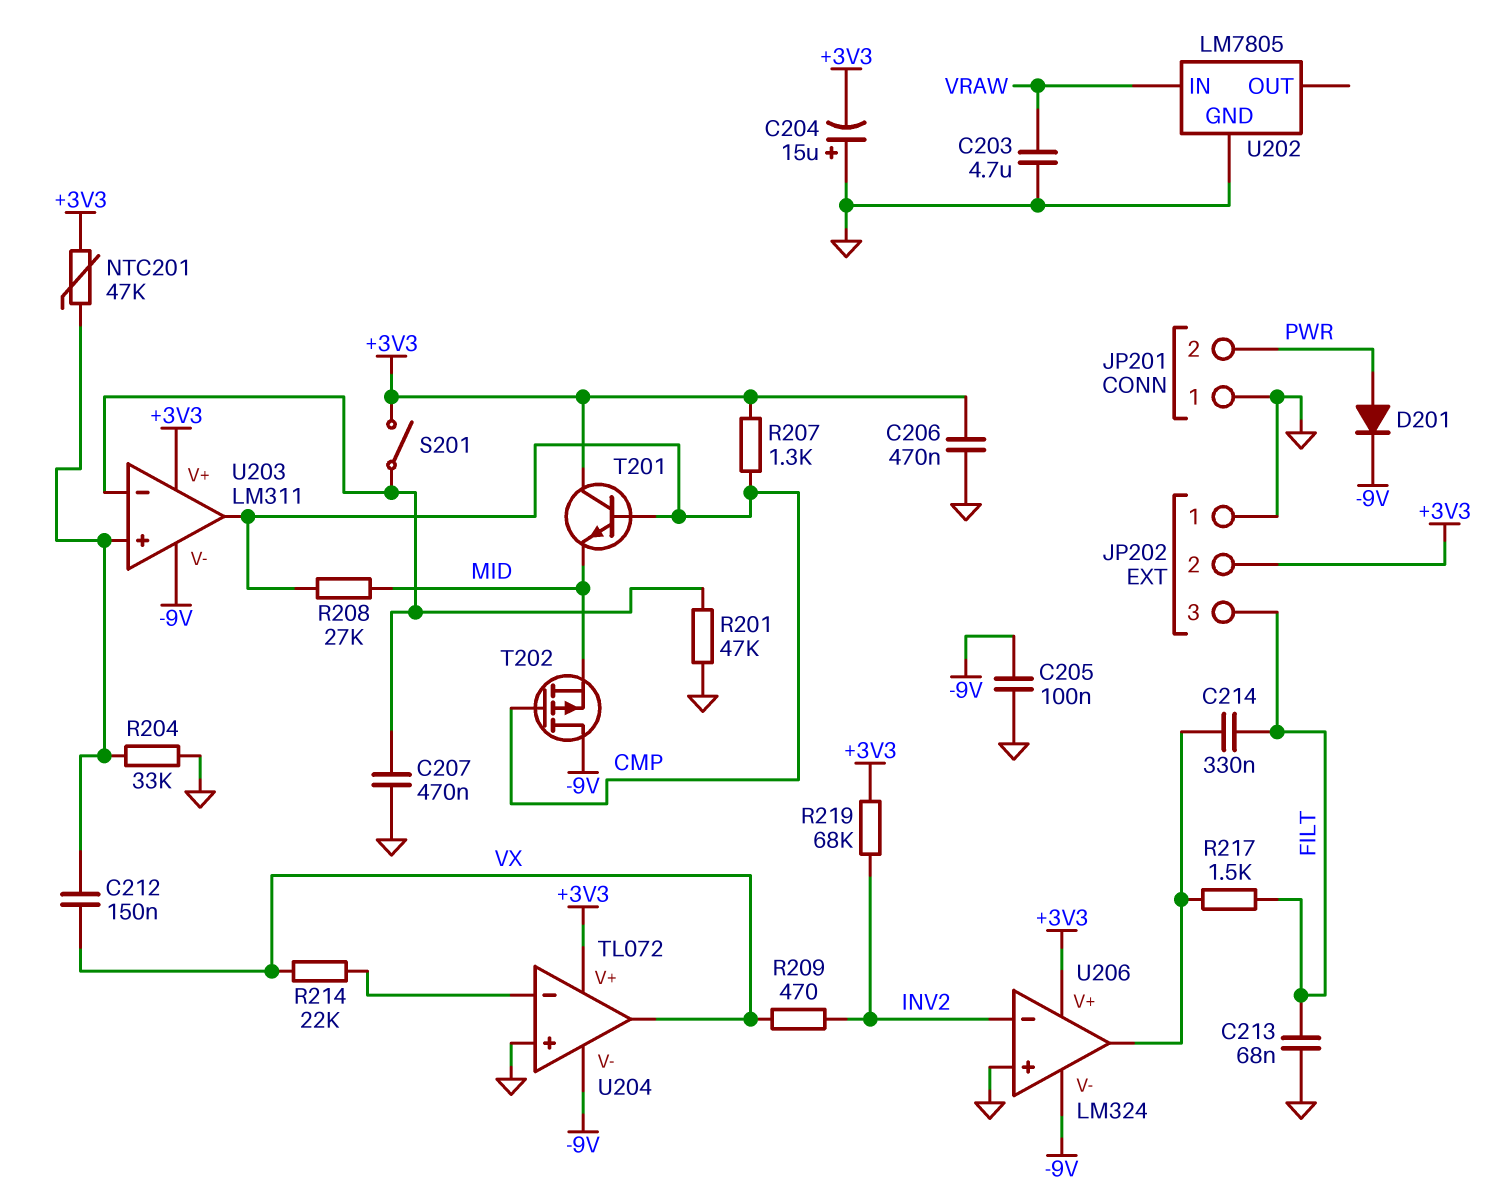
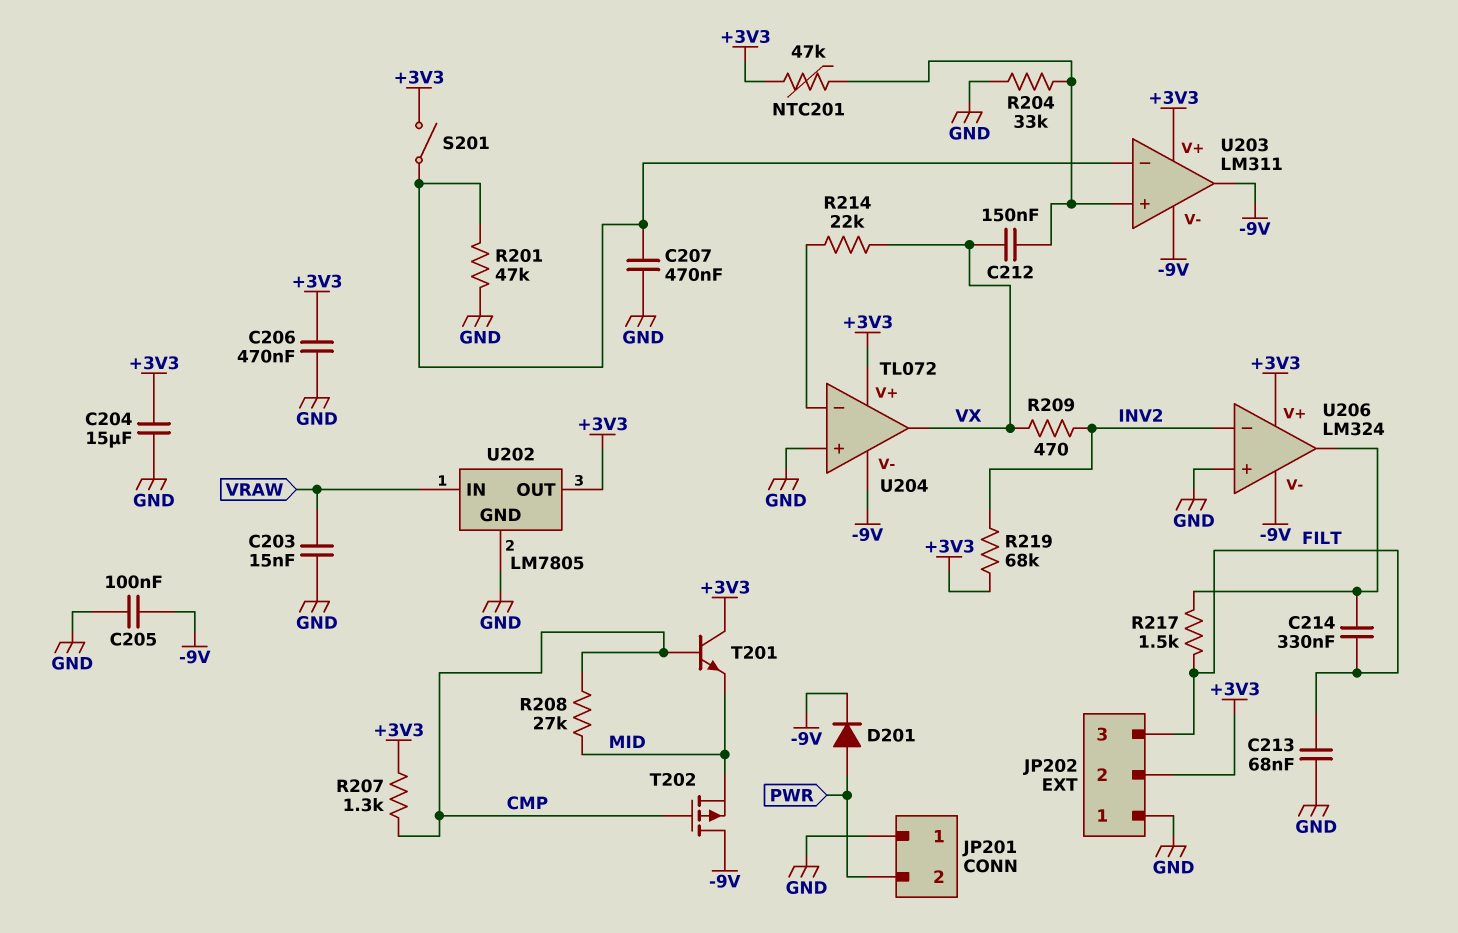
C203: 4.7uF (GND, VRAW) -> 15nF (GND, VRAW)
C204: 15uF (plus GND, minus +3V3) -> 15uF (+3V3, GND)
U202 pin OUT: none -> +3V3
U203 pin out: CMP -> -9V

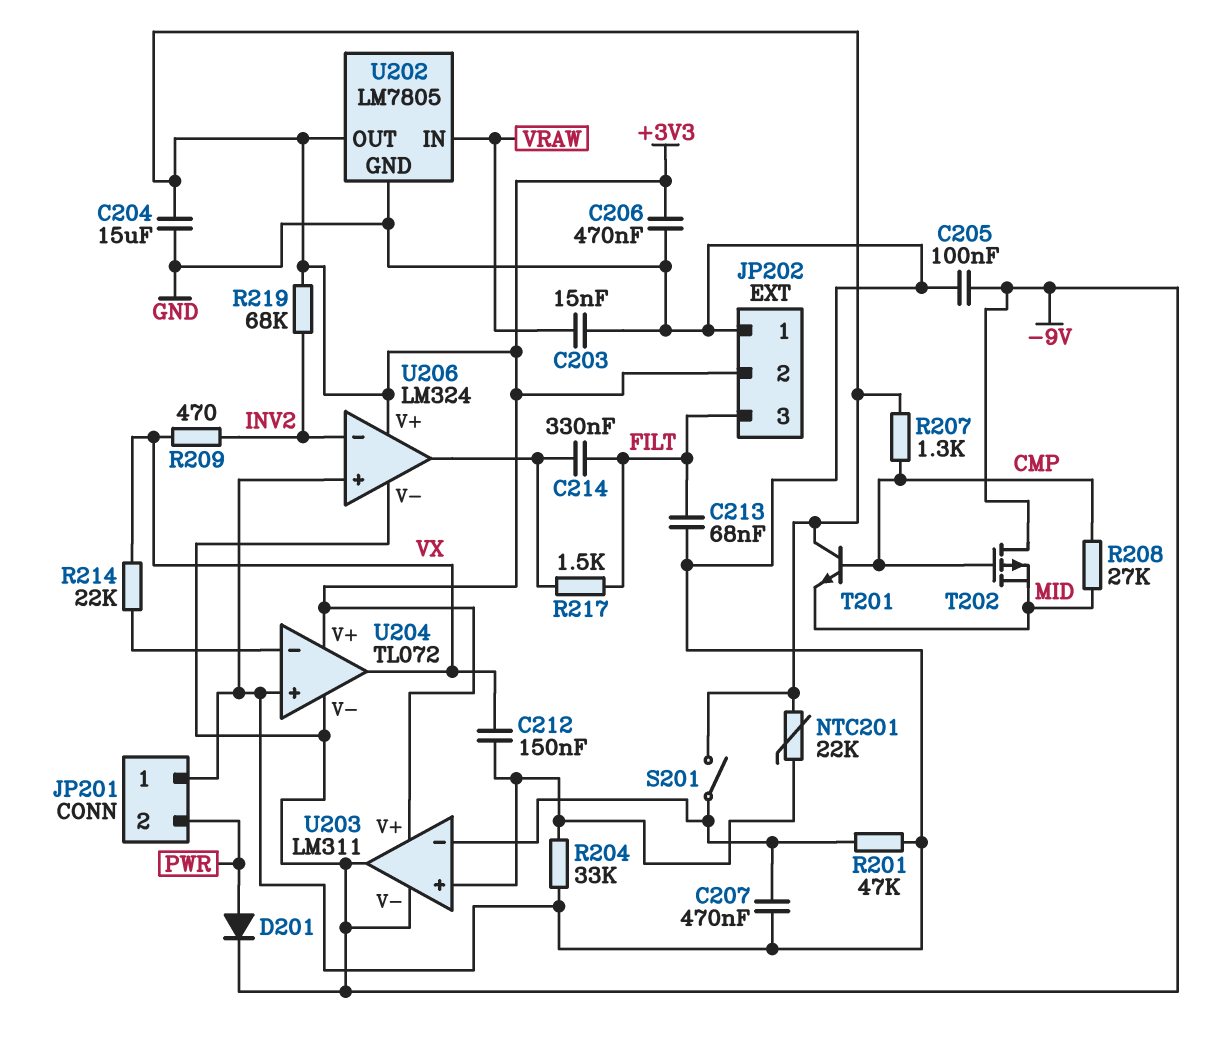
NTC201: 47k (+3V3, U203/in+) -> 22k (+3V3, U203/in+)

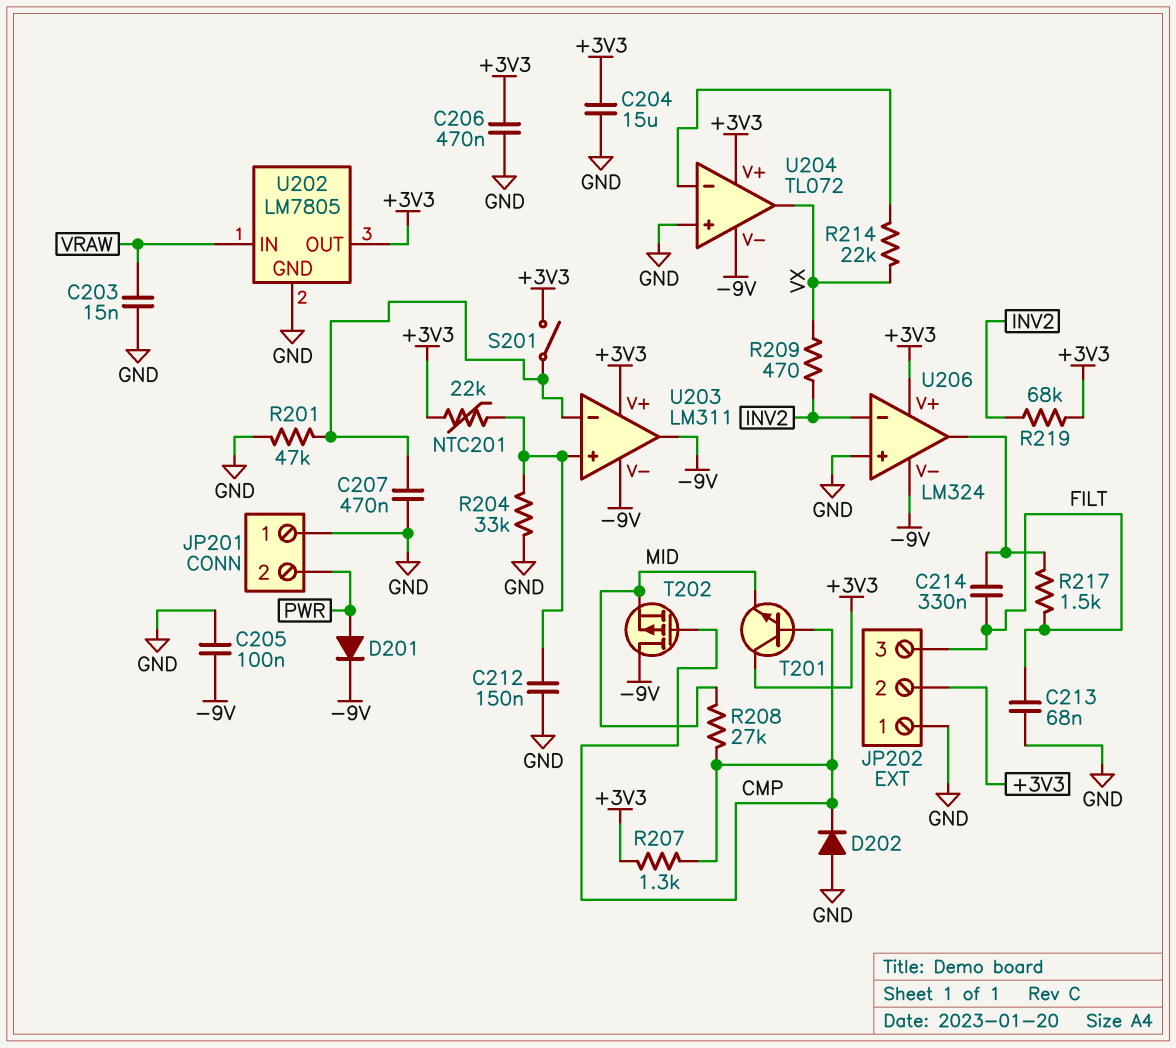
C212: 150nF (U203/in+, VX) -> 150nF (GND, U203/in+)
D202: none -> diode (A GND, K CMP)

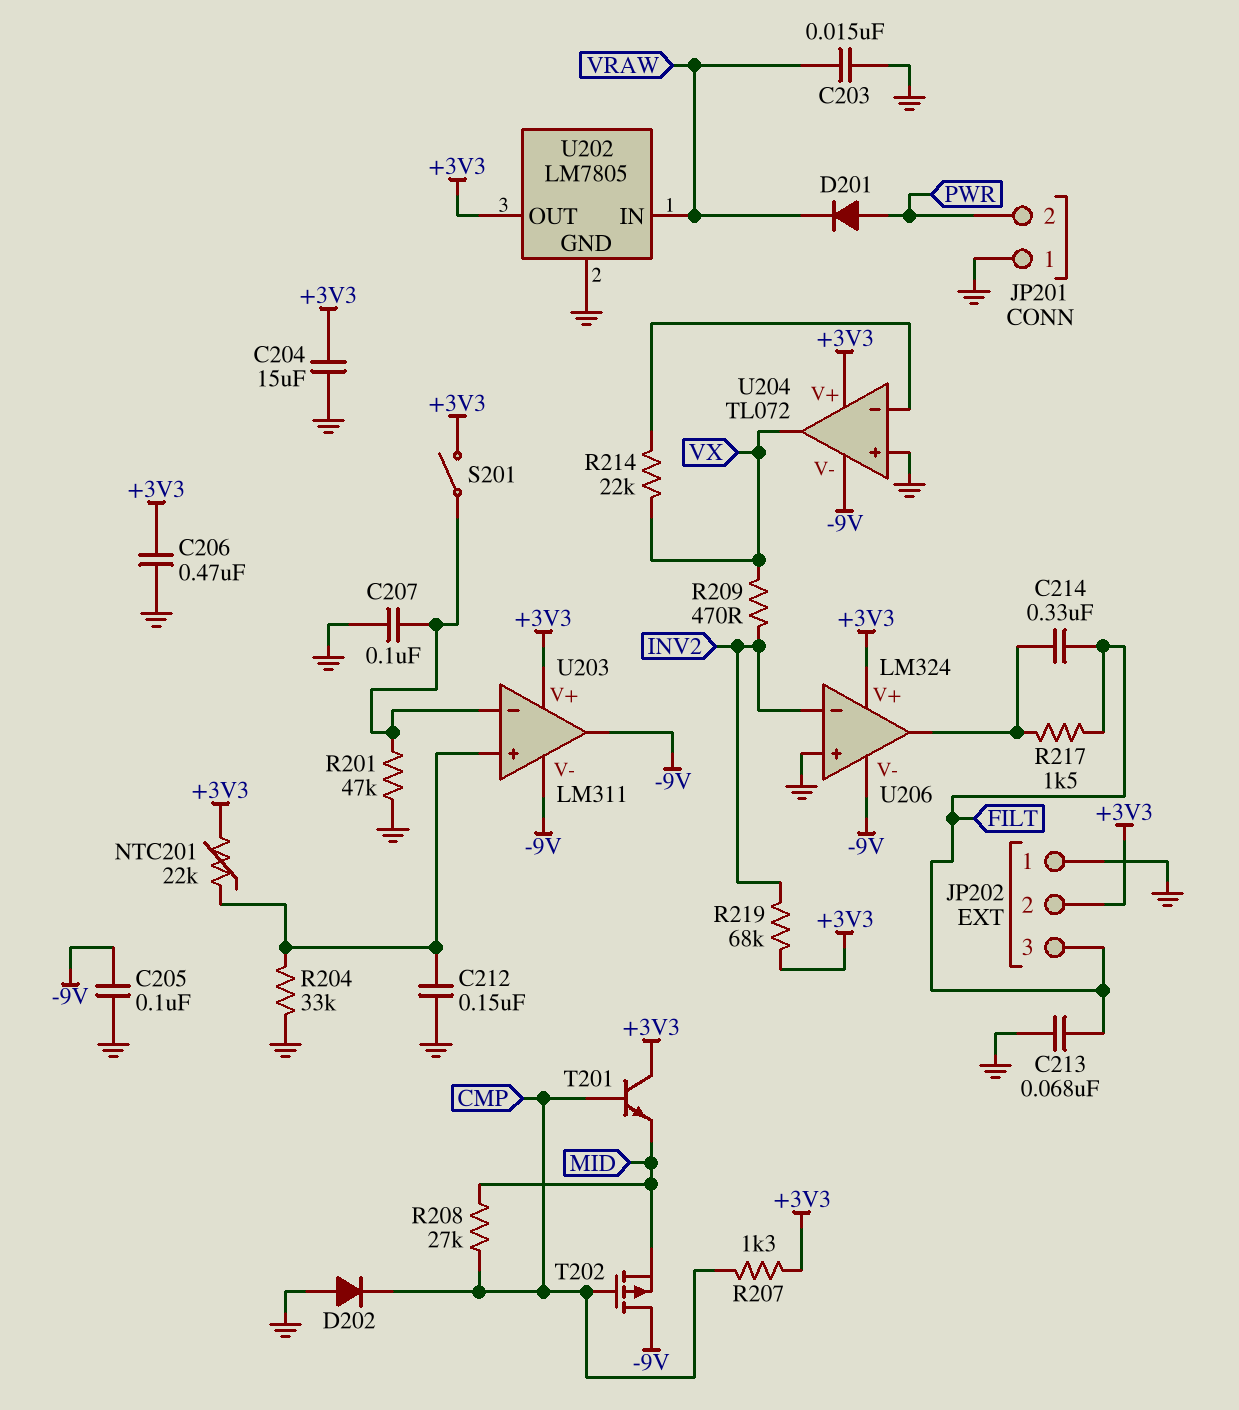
C207: 470nF (GND, U203/in-) -> 100nF (GND, U203/in-)
D201: diode (A PWR, K -9V) -> diode (A PWR, K VRAW)

